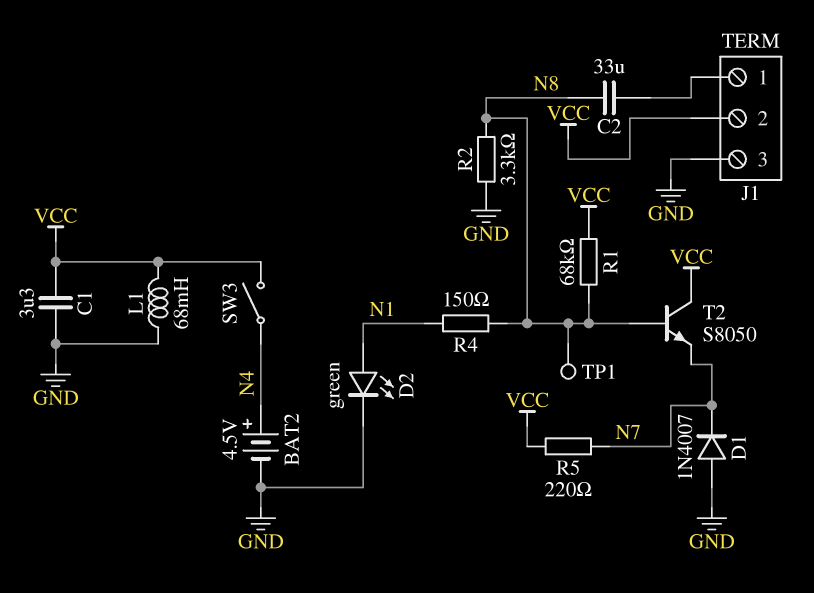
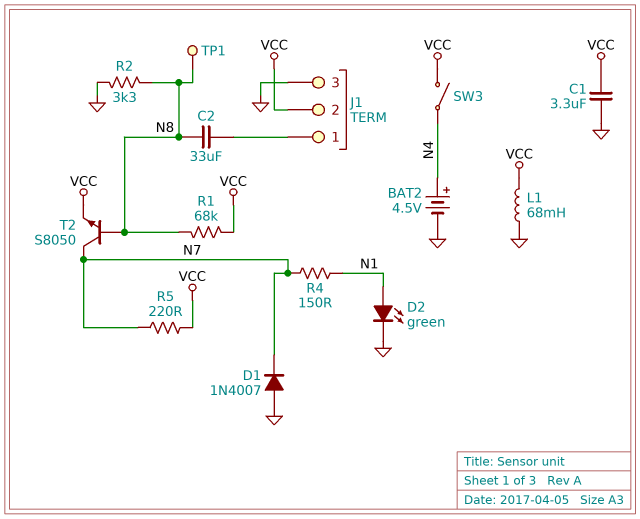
R4: 150 (N1, N8) -> 150 (N1, N7)
T2: NPN S8050 (B N8, C VCC, E N7) -> NPN S8050 (B N8, C N7, E VCC)

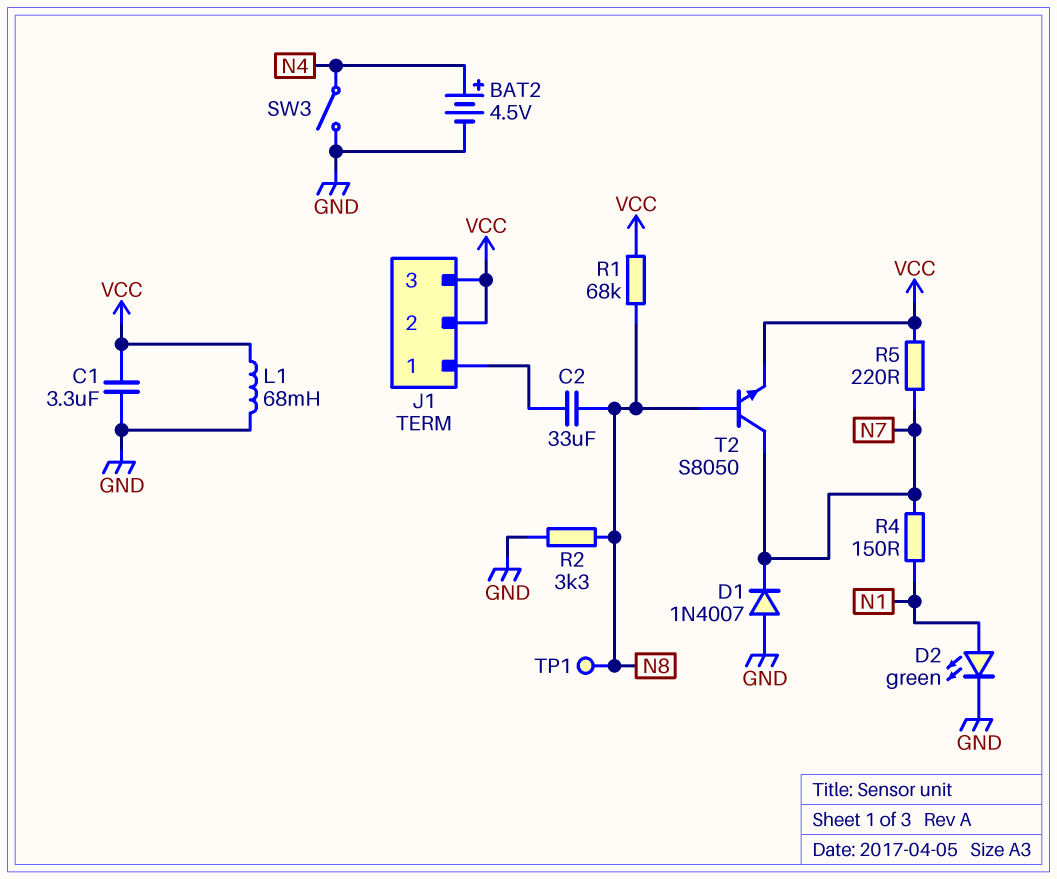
J1 pin 3: GND -> VCC
SW3: switch (N4, VCC) -> switch (GND, N4)

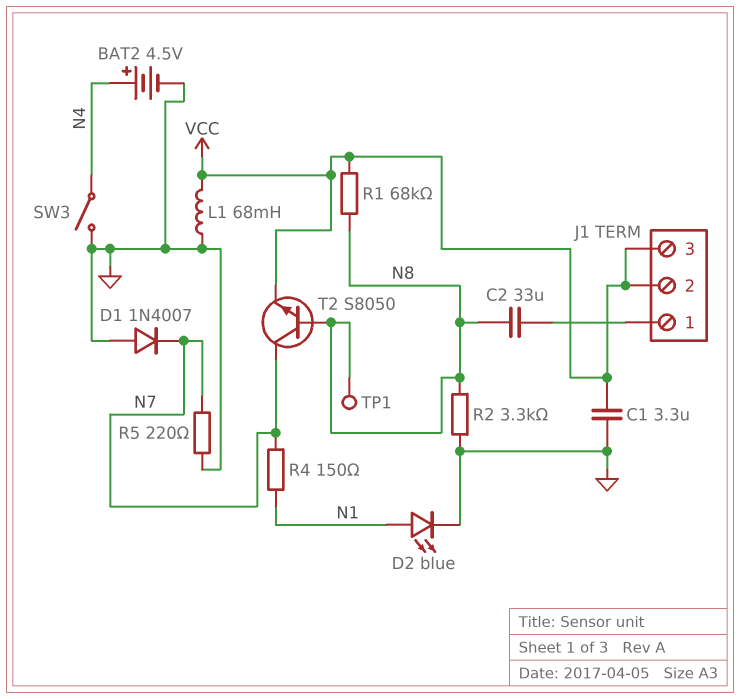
D2: LED green (A N1, K GND) -> LED blue (A N1, K GND)
R5: 220 (N7, VCC) -> 220 (GND, N7)

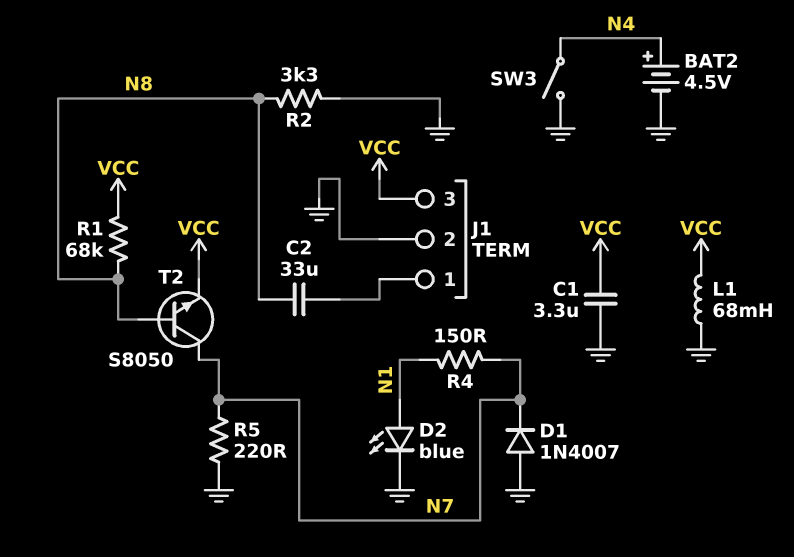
J1 pin 2: VCC -> GND
TP1: test point (N8) -> none

